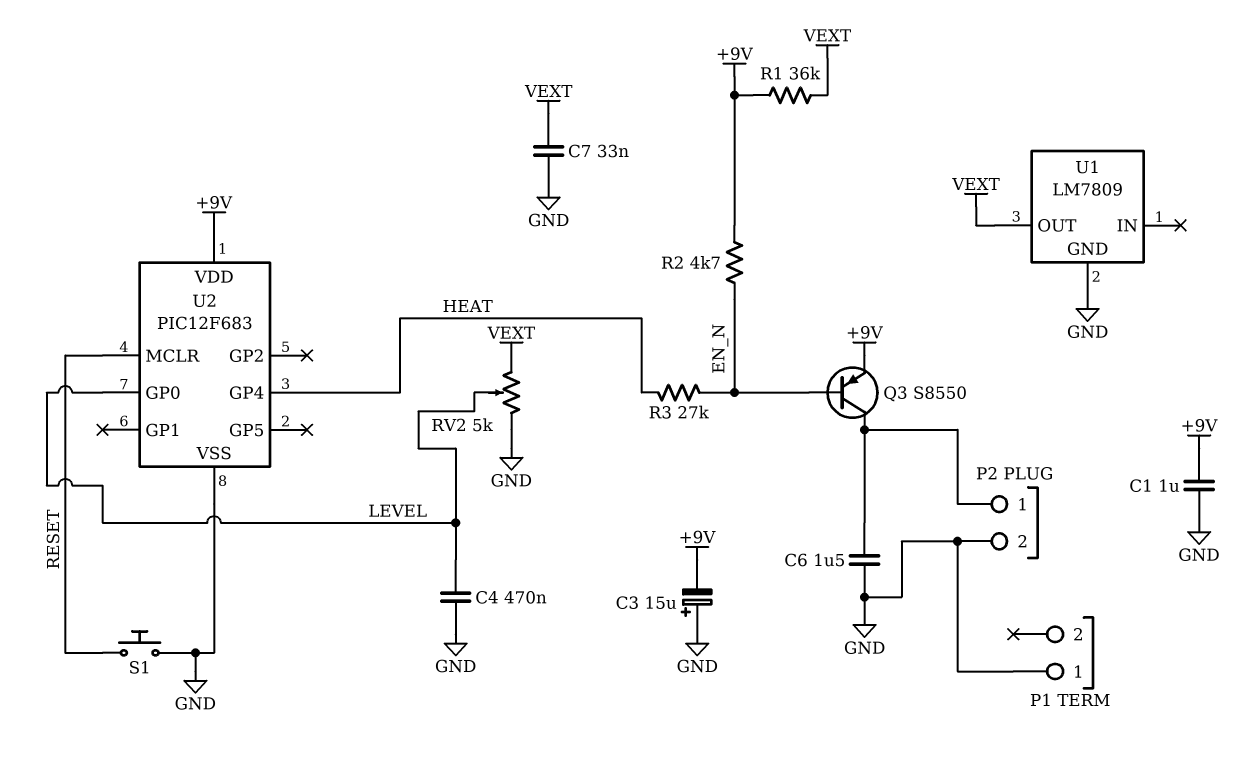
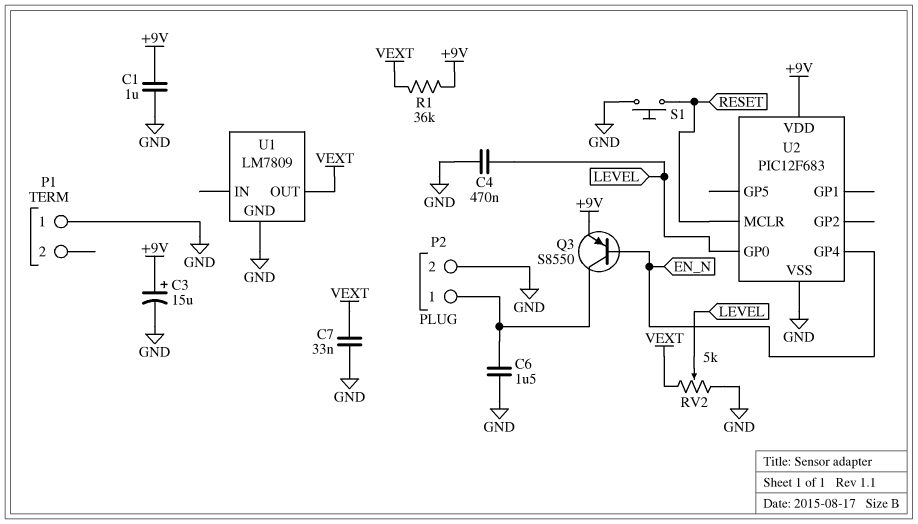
C3: 15uF (plus GND, minus +9V) -> 15uF (plus +9V, minus GND)
R2: 4.7k (+9V, EN_N) -> none
R3: 27k (EN_N, HEAT) -> none
U2 pin GP4: HEAT -> EN_N

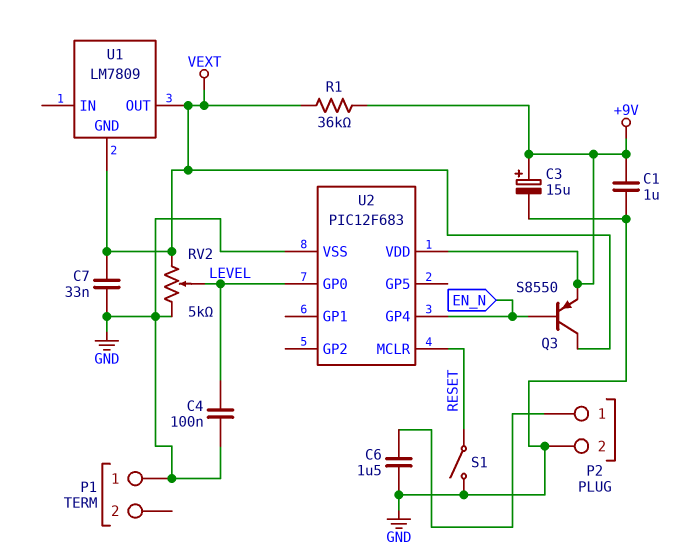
C4: 470nF (GND, LEVEL) -> 100nF (GND, LEVEL)
Q3: PNP S8550 (B EN_N, C P2/1, E +9V) -> PNP S8550 (B EN_N, C VEXT, E +9V)
S1: button (GND, RESET) -> switch (GND, RESET)
U1 pin GND: GND -> VEXT

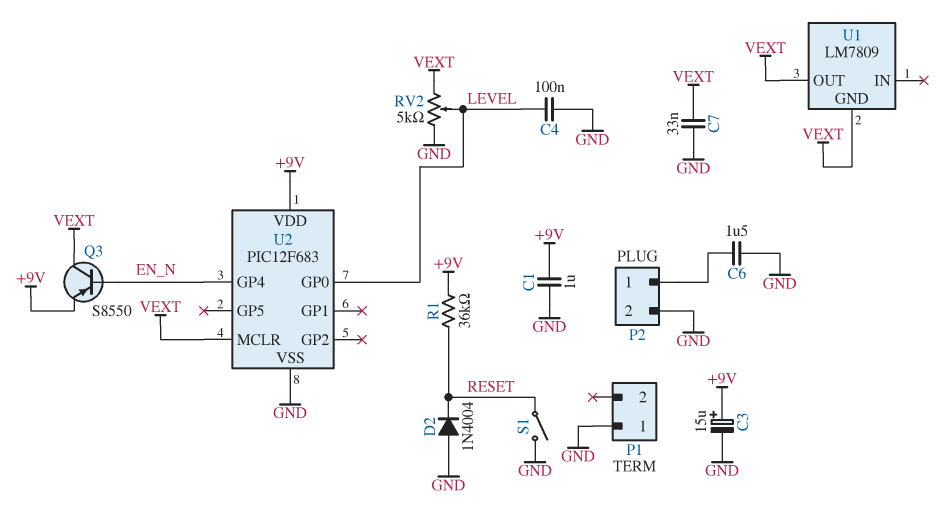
D2: none -> diode 1N4004 (A GND, K RESET)
R1: 36k (+9V, VEXT) -> 36k (+9V, RESET)
U2 pin MCLR: RESET -> VEXT

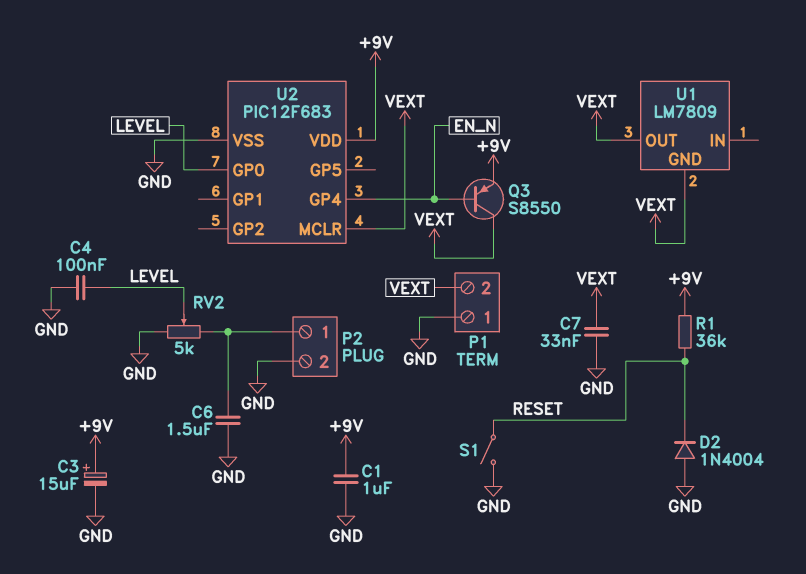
P1 pin 2: none -> VEXT
RV2: 5k (GND, VEXT, wiper LEVEL) -> 5k (GND, P2/1, wiper LEVEL)

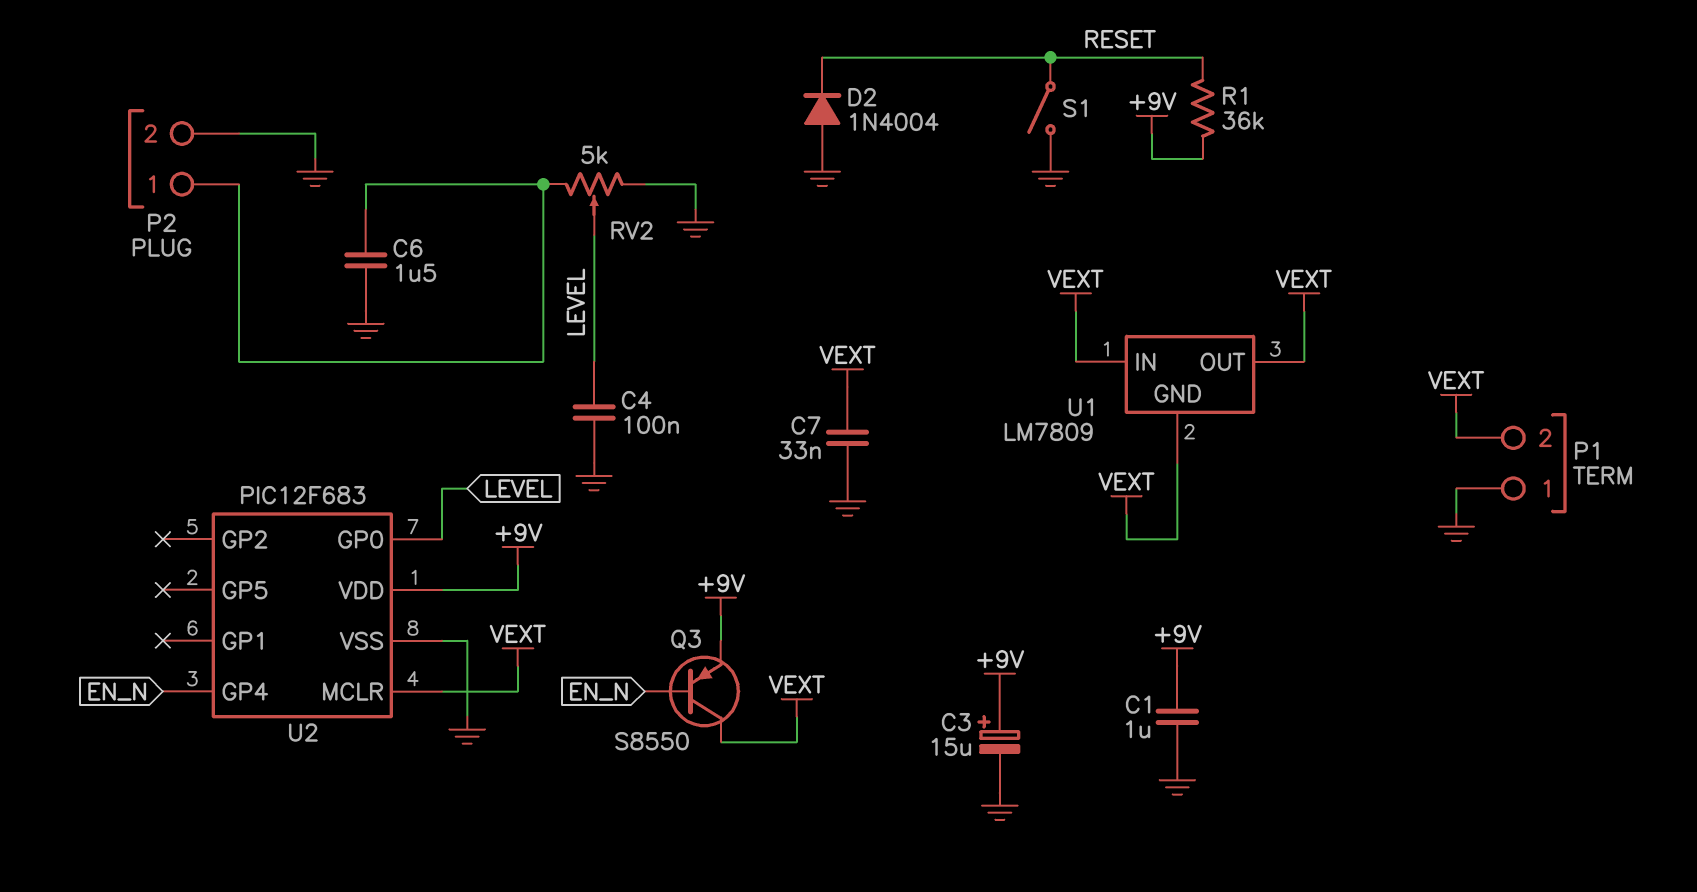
U1 pin IN: none -> VEXT

